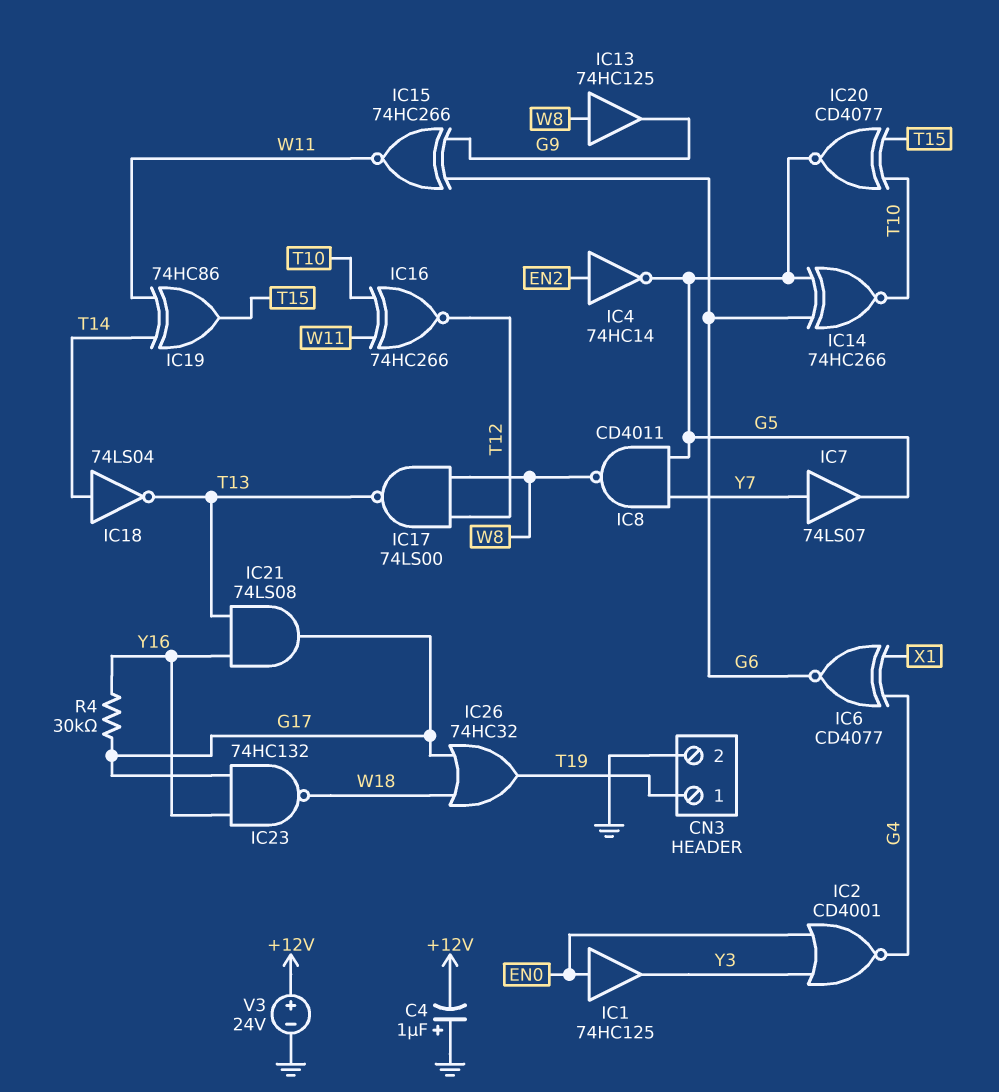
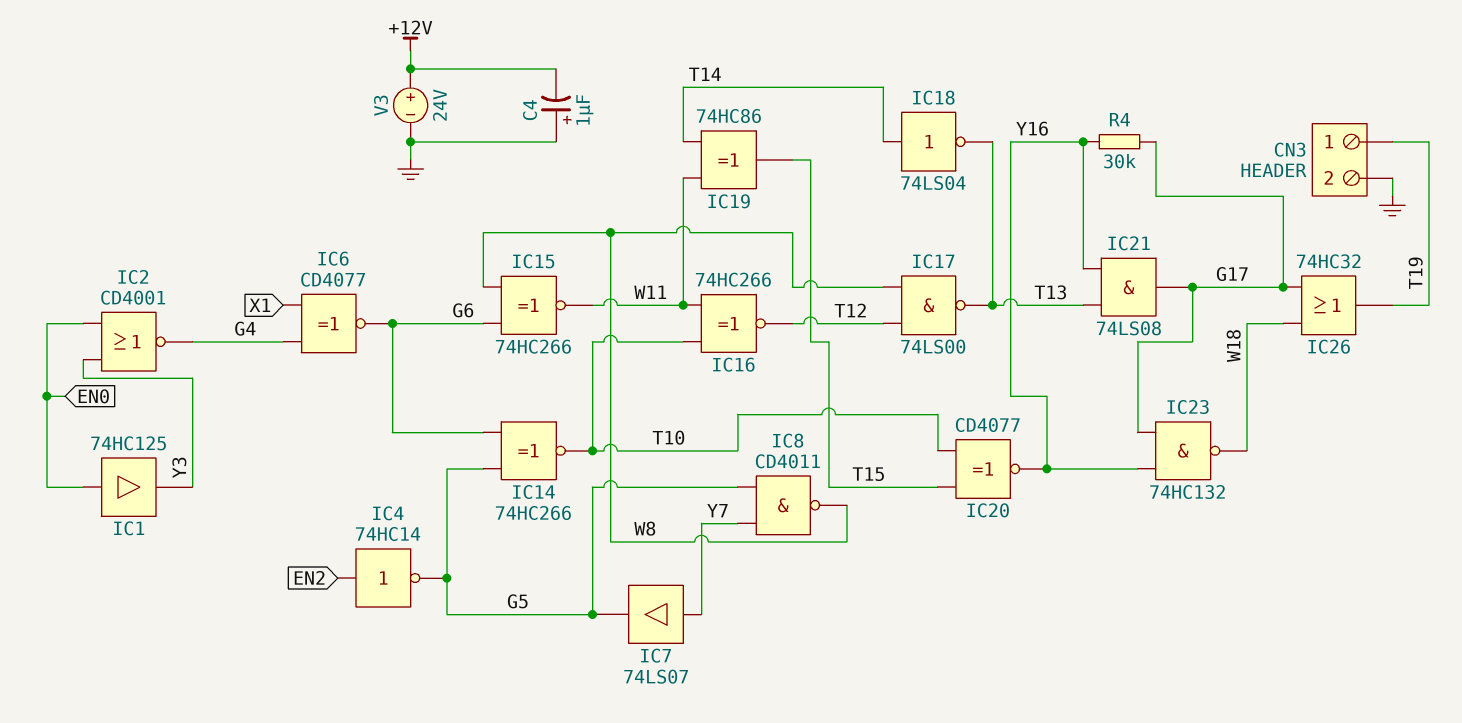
IC13: buffer 74HC125 (in W8, out G9) -> none
IC15: XNOR 74HC266 (in G6, in G9, out W11) -> XNOR 74HC266 (in G6, in W8, out W11)
IC20: XNOR CD4077 (in T10, in T15, out G5) -> XNOR CD4077 (in T10, in T15, out Y16)

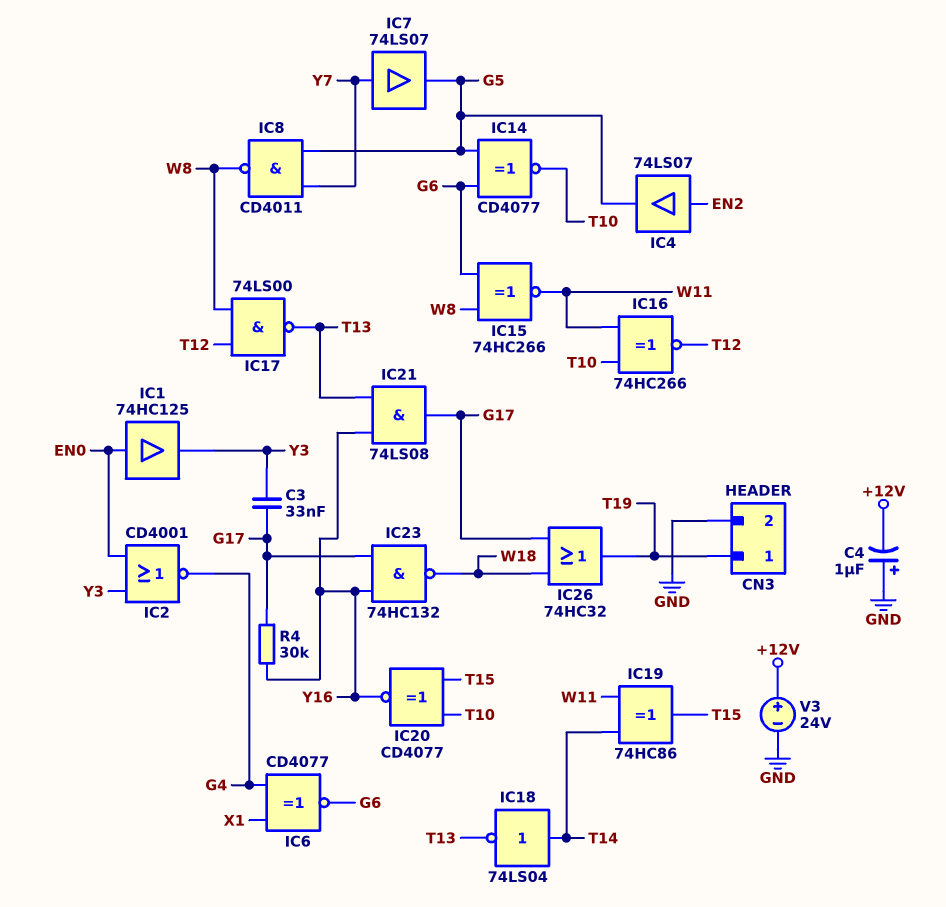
C3: none -> 33nF (G17, Y3)
IC4: NOT 74HC14 (in EN2, out G5) -> buffer 74LS07 (in EN2, out G5)
IC14: XNOR 74HC266 (in G5, in G6, out T10) -> XNOR CD4077 (in G5, in G6, out T10)

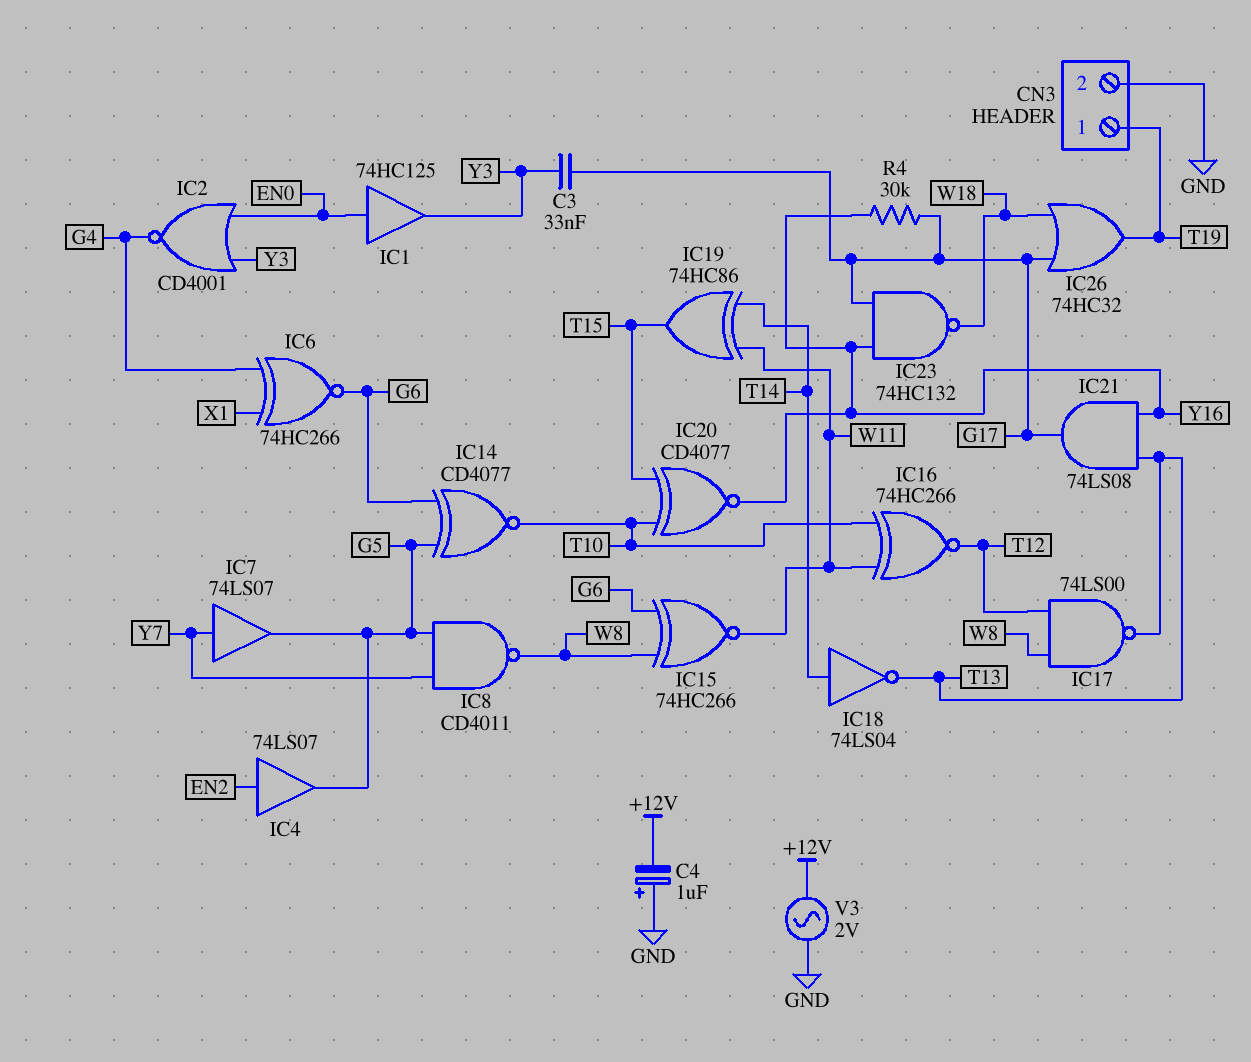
IC6: XNOR CD4077 (in G4, in X1, out G6) -> XNOR 74HC266 (in G4, in X1, out G6)
V3: 24V (plus +12V, minus GND) -> AC 2V (+12V, GND)

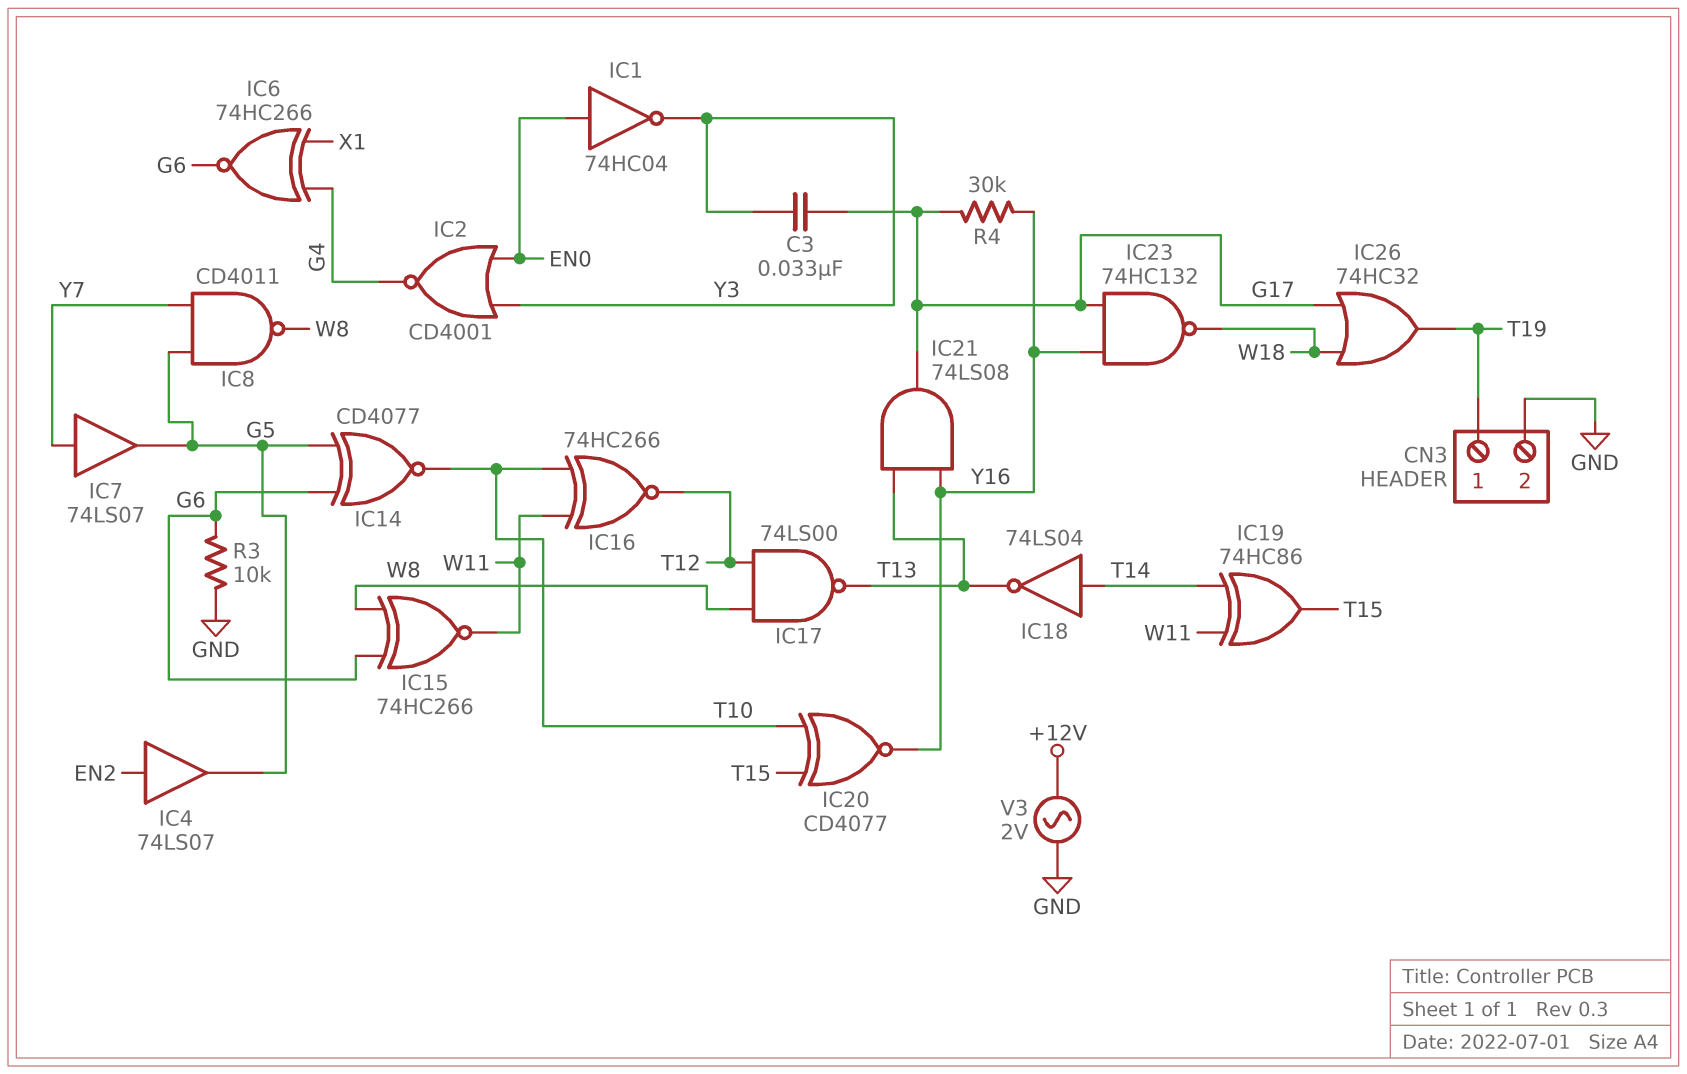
C4: 1uF (plus GND, minus +12V) -> none
IC1: buffer 74HC125 (in EN0, out Y3) -> NOT 74HC04 (in EN0, out Y3)
R3: none -> 10k (G6, GND)

